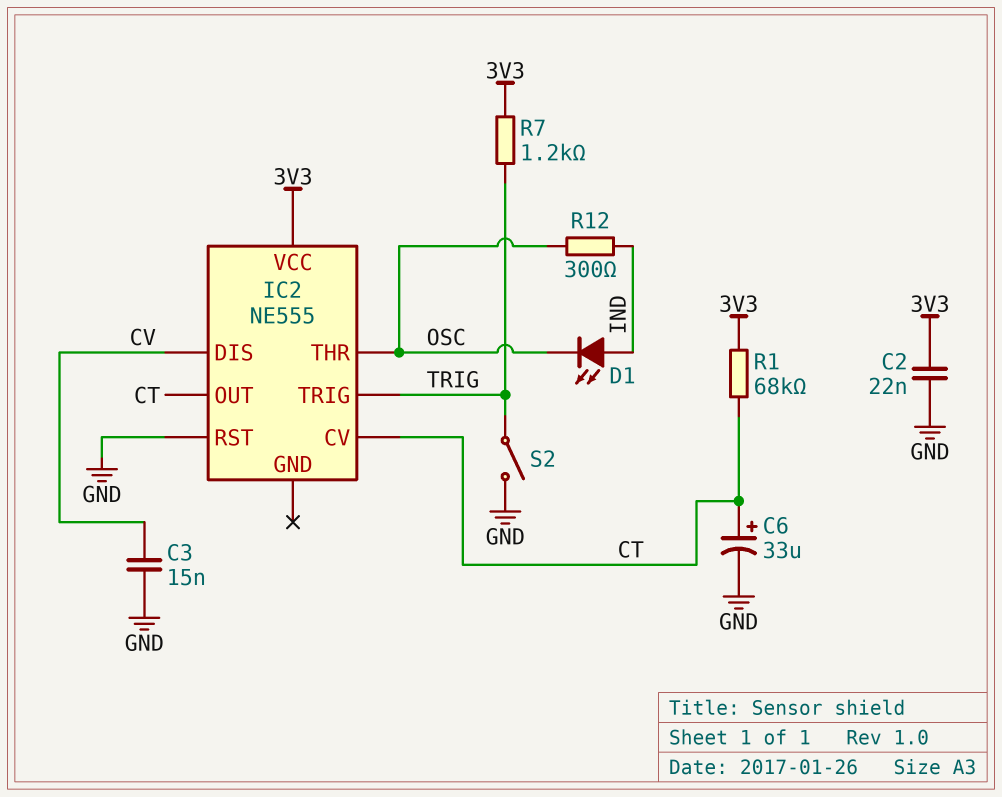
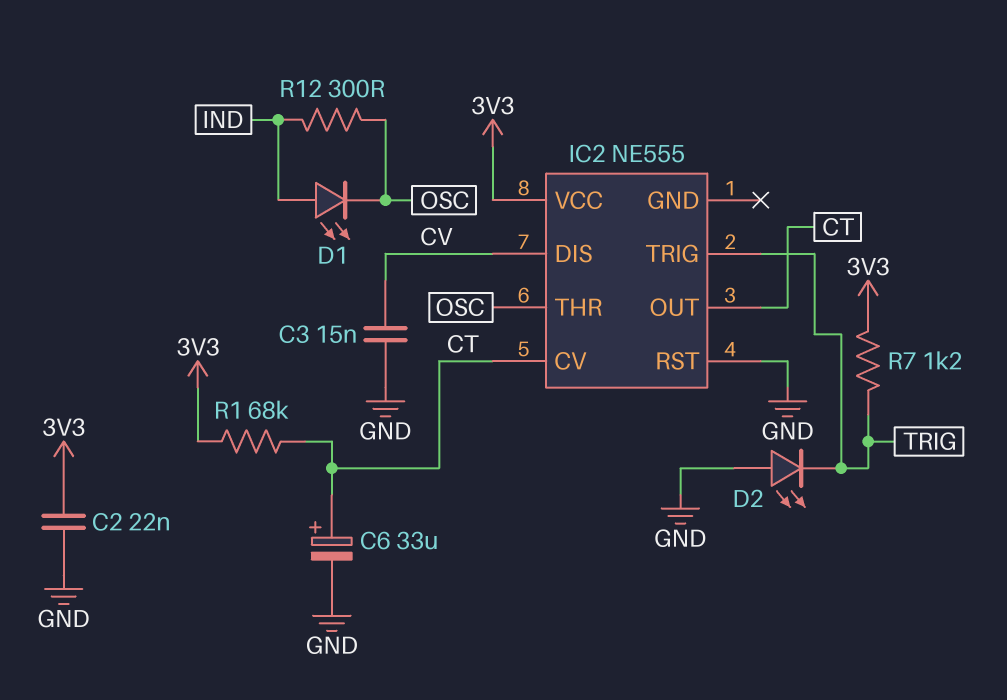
D2: none -> LED (A GND, K TRIG)
S2: switch (GND, TRIG) -> none

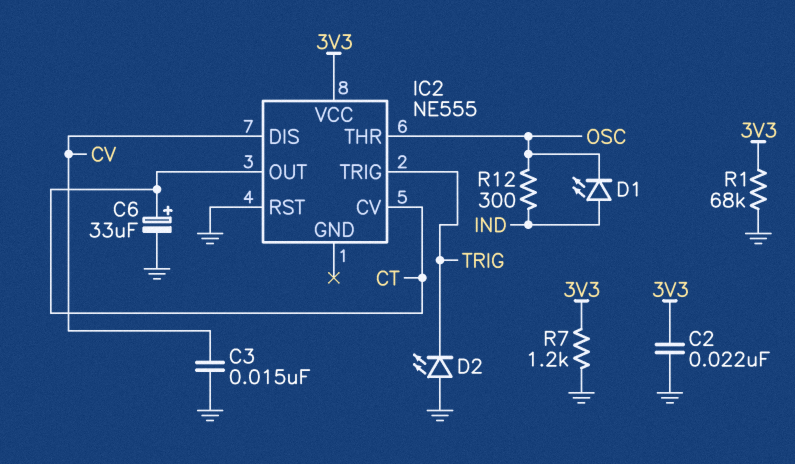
R1: 68k (3V3, CT) -> 68k (3V3, GND)
R7: 1.2k (3V3, TRIG) -> 1.2k (3V3, GND)

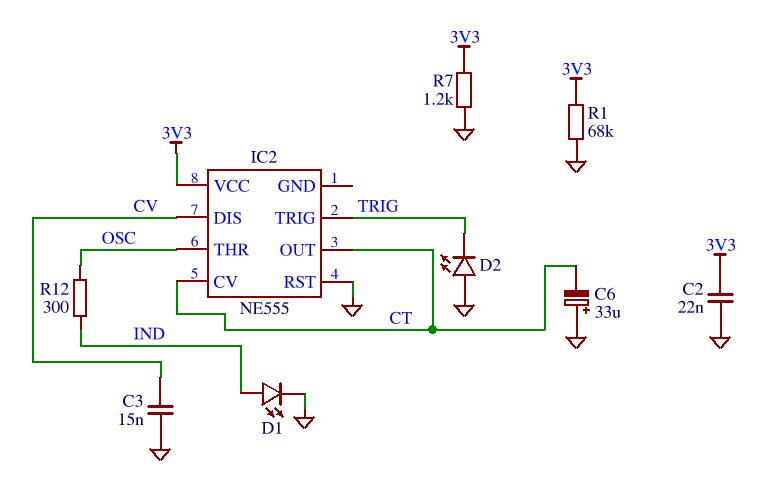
C6: 33uF (plus CT, minus GND) -> 33uF (plus GND, minus CT)
D1: LED (A IND, K OSC) -> LED (A IND, K GND)

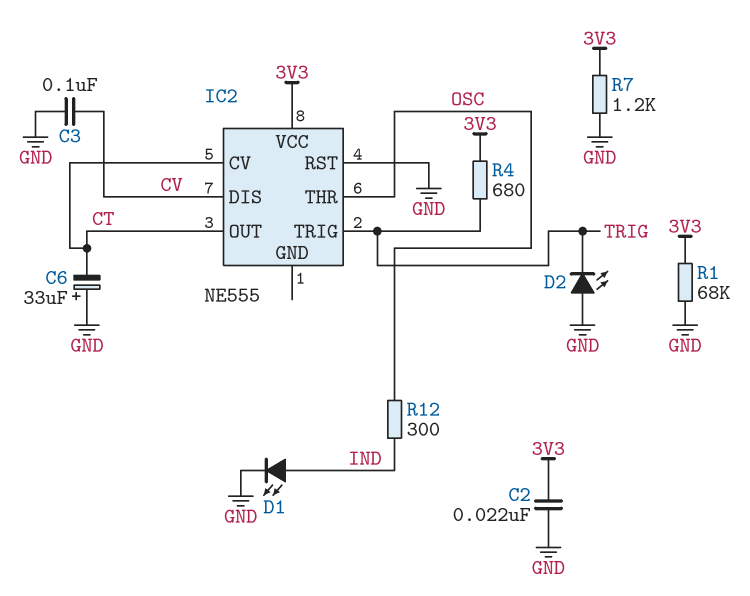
C3: 15nF (CV, GND) -> 100nF (CV, GND)
R4: none -> 680 (3V3, TRIG)

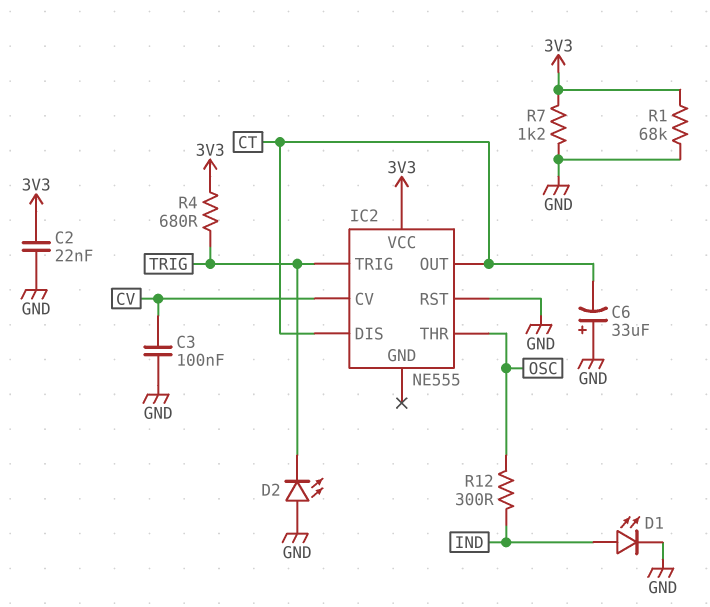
IC2 pin CV: CT -> CV
IC2 pin DIS: CV -> CT

